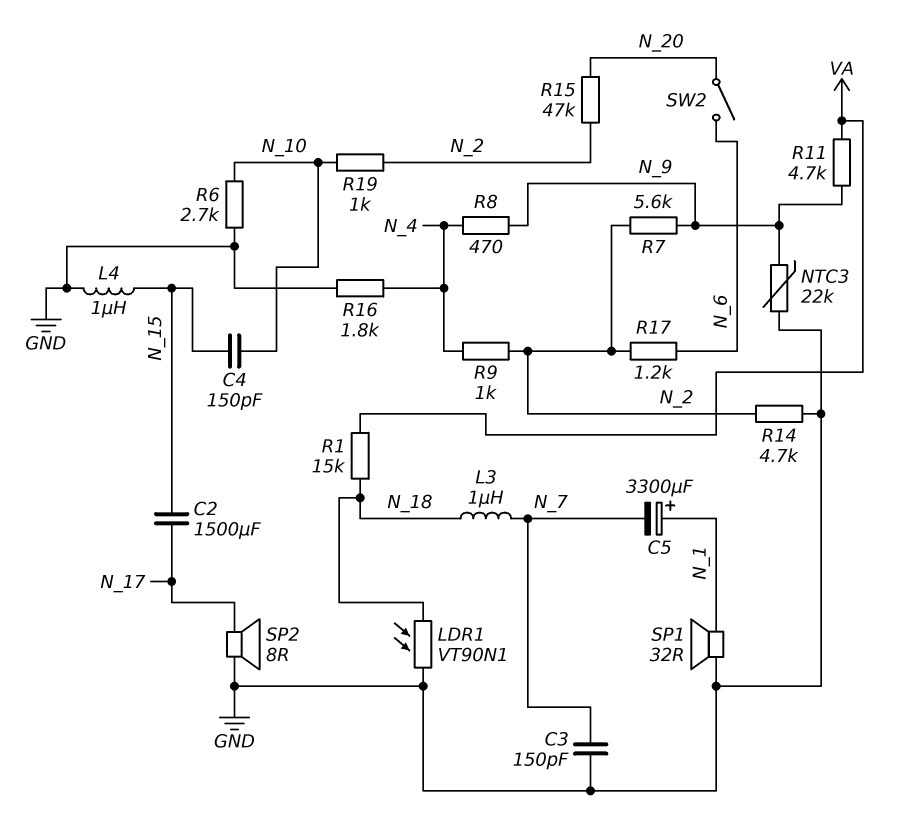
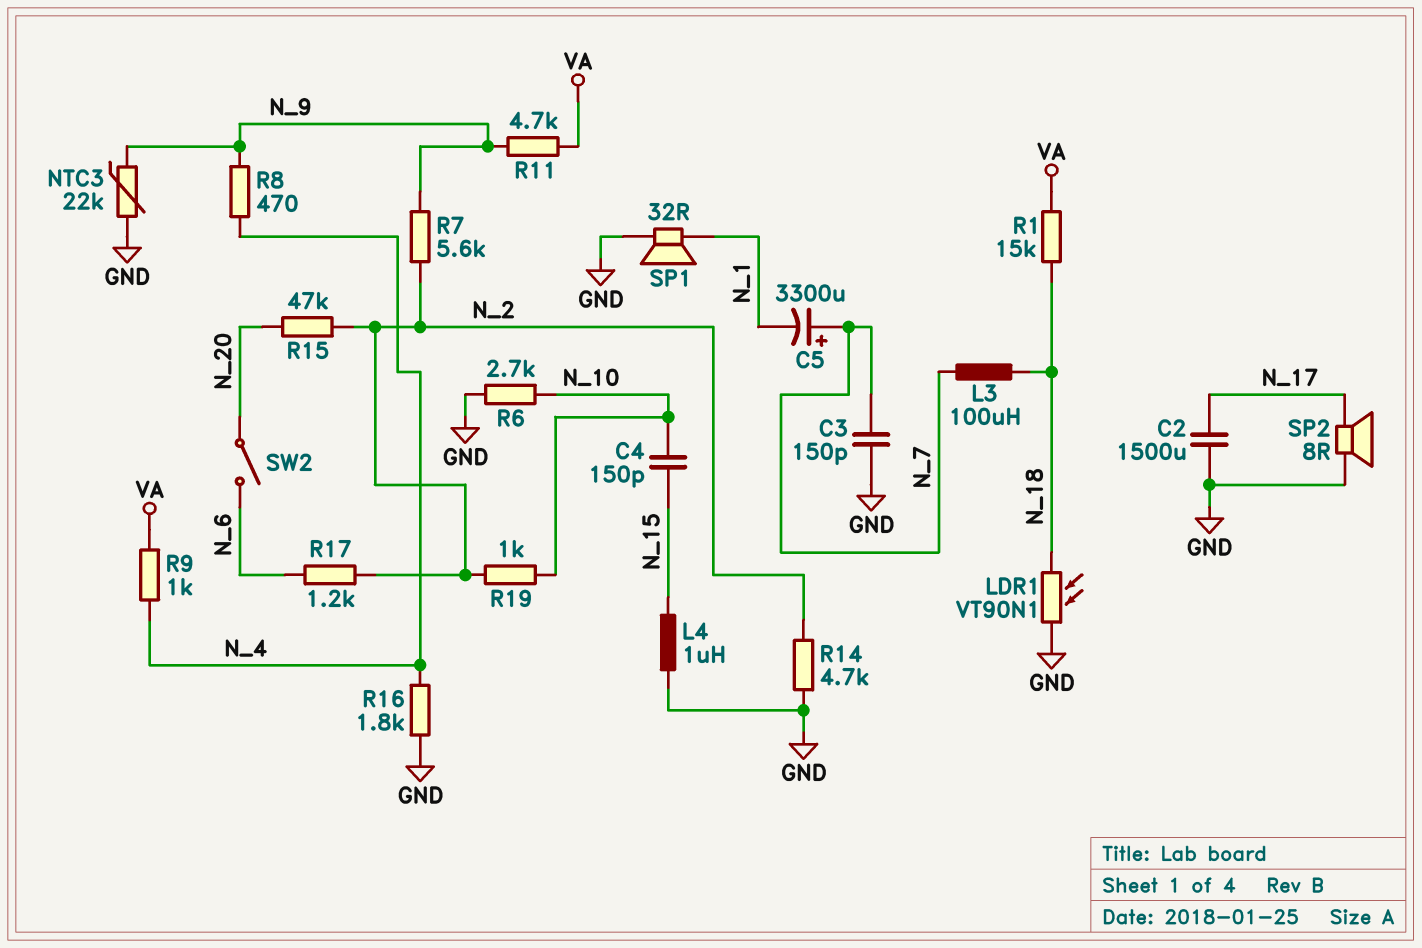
C2: 1500uF (N_15, N_17) -> 1500uF (GND, N_17)
C5: 3300uF (plus N_1, minus N_7) -> 3300uF (plus N_7, minus N_1)
L3: 1uH (N_7, N_18) -> 100uH (N_7, N_18)
R9: 1k (N_2, N_4) -> 1k (N_4, VA)

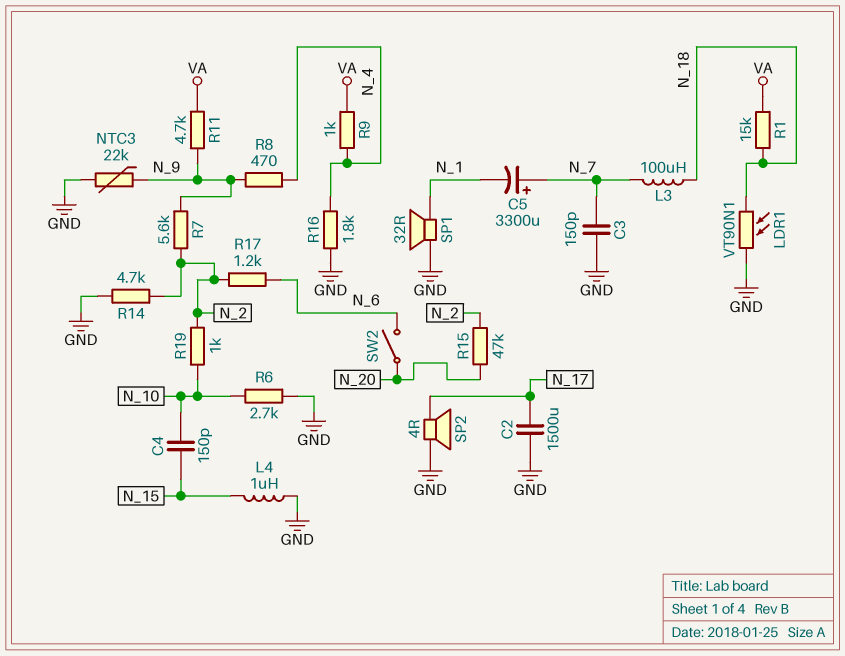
SP2: speaker 8R (GND, N_17) -> speaker 4R (GND, N_17)

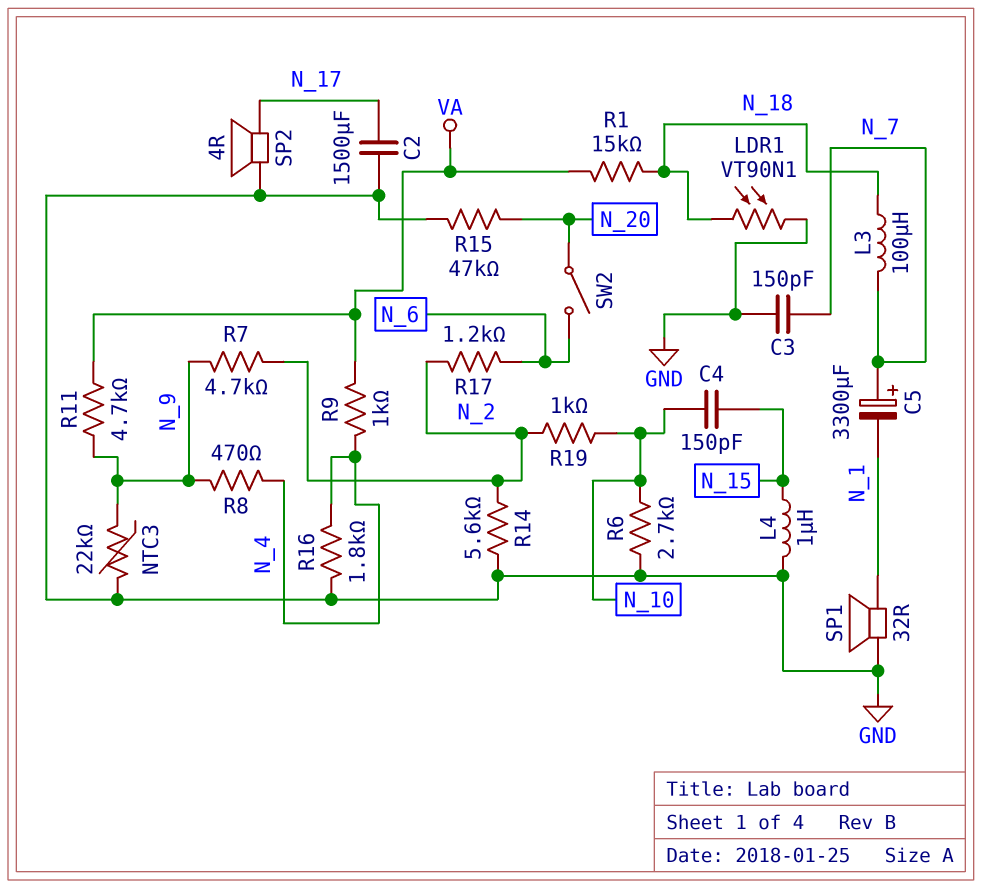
R7: 5.6k (N_2, N_9) -> 4.7k (N_2, N_9)
R14: 4.7k (GND, N_2) -> 5.6k (GND, N_2)
R15: 47k (N_2, N_20) -> 47k (GND, N_20)

